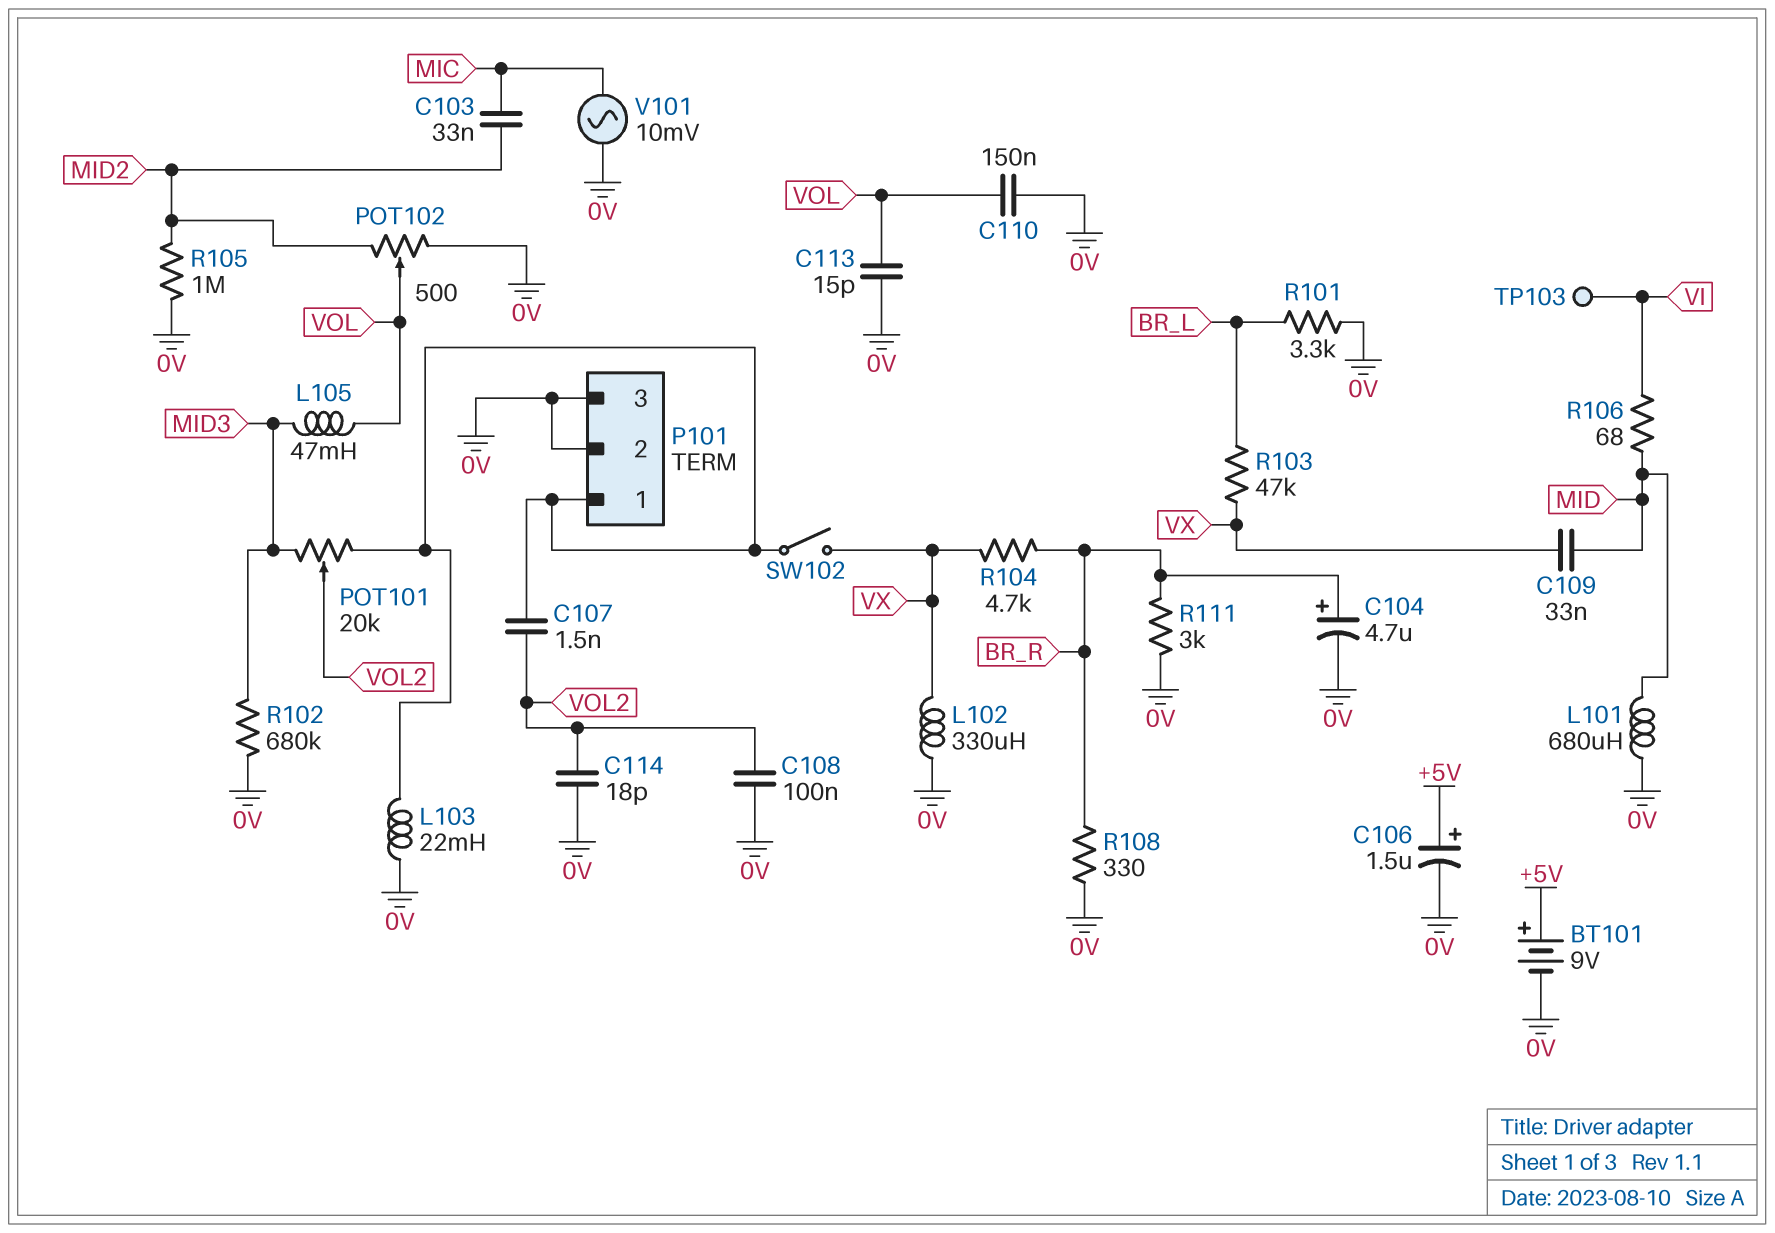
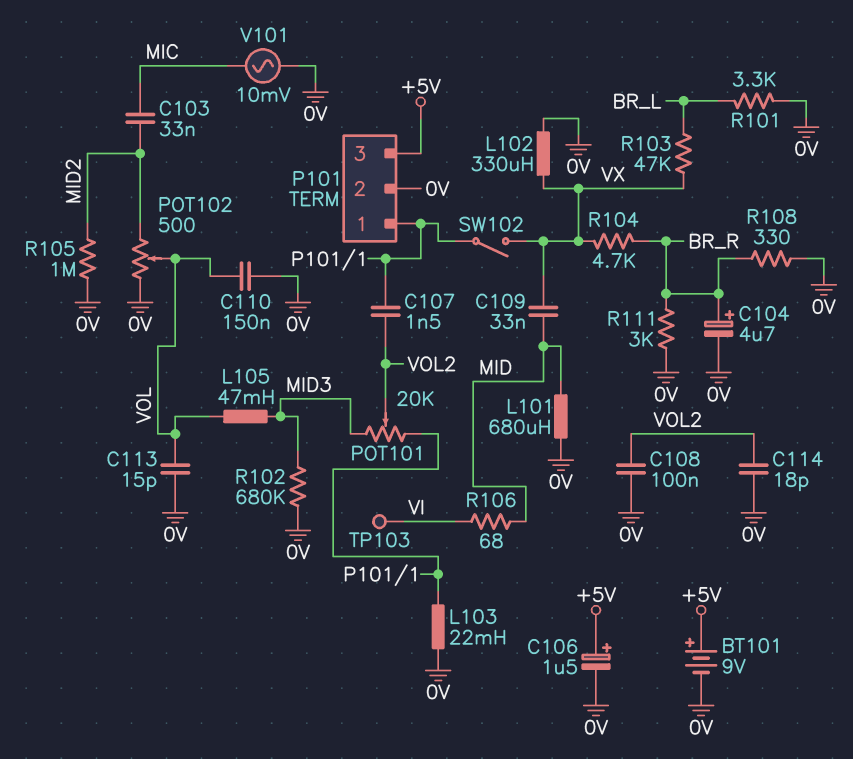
P101 pin 3: 0V -> +5V

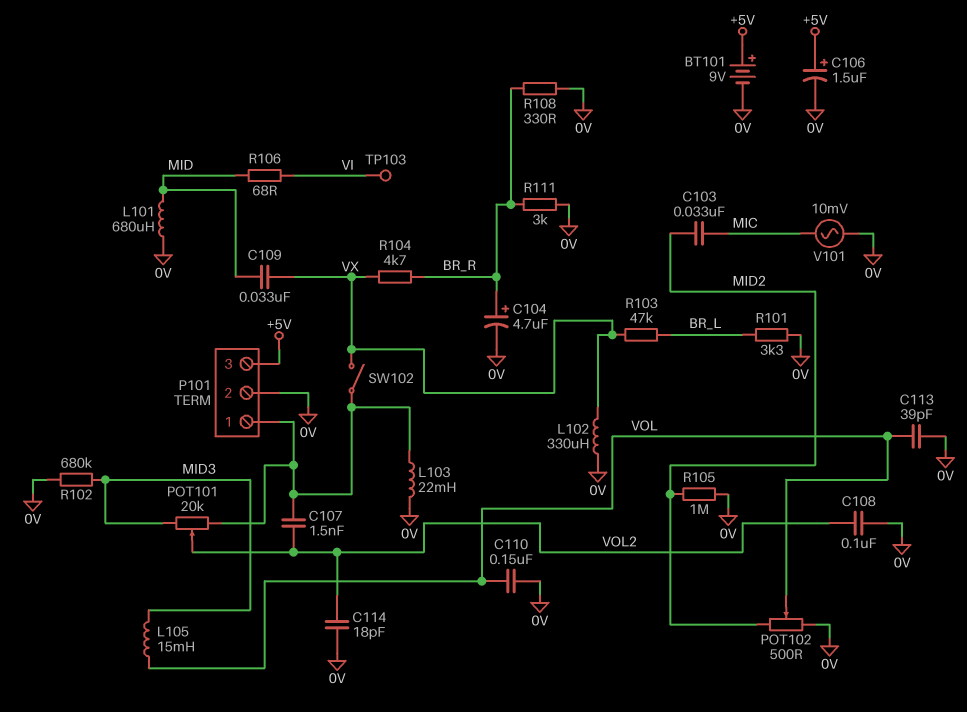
C113: 15pF (0V, VOL) -> 39pF (0V, VOL)
L105: 47mH (MID3, VOL) -> 15mH (MID3, VOL)

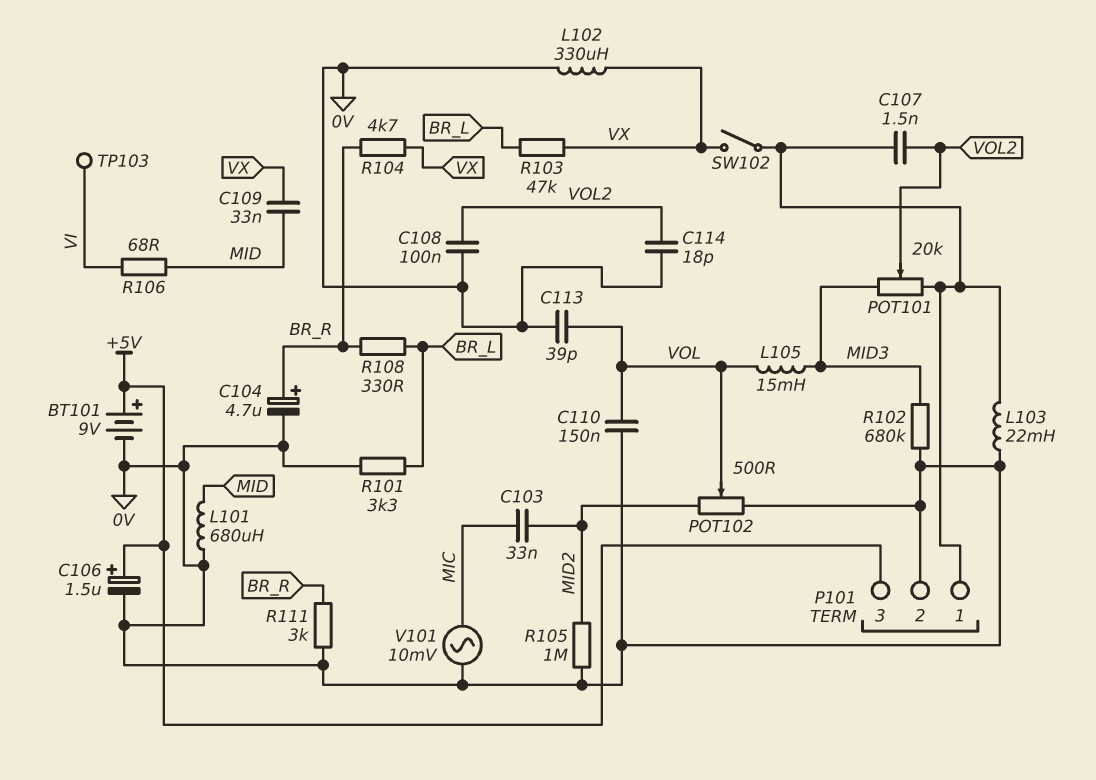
R108: 330 (0V, BR_R) -> 330 (BR_L, BR_R)

